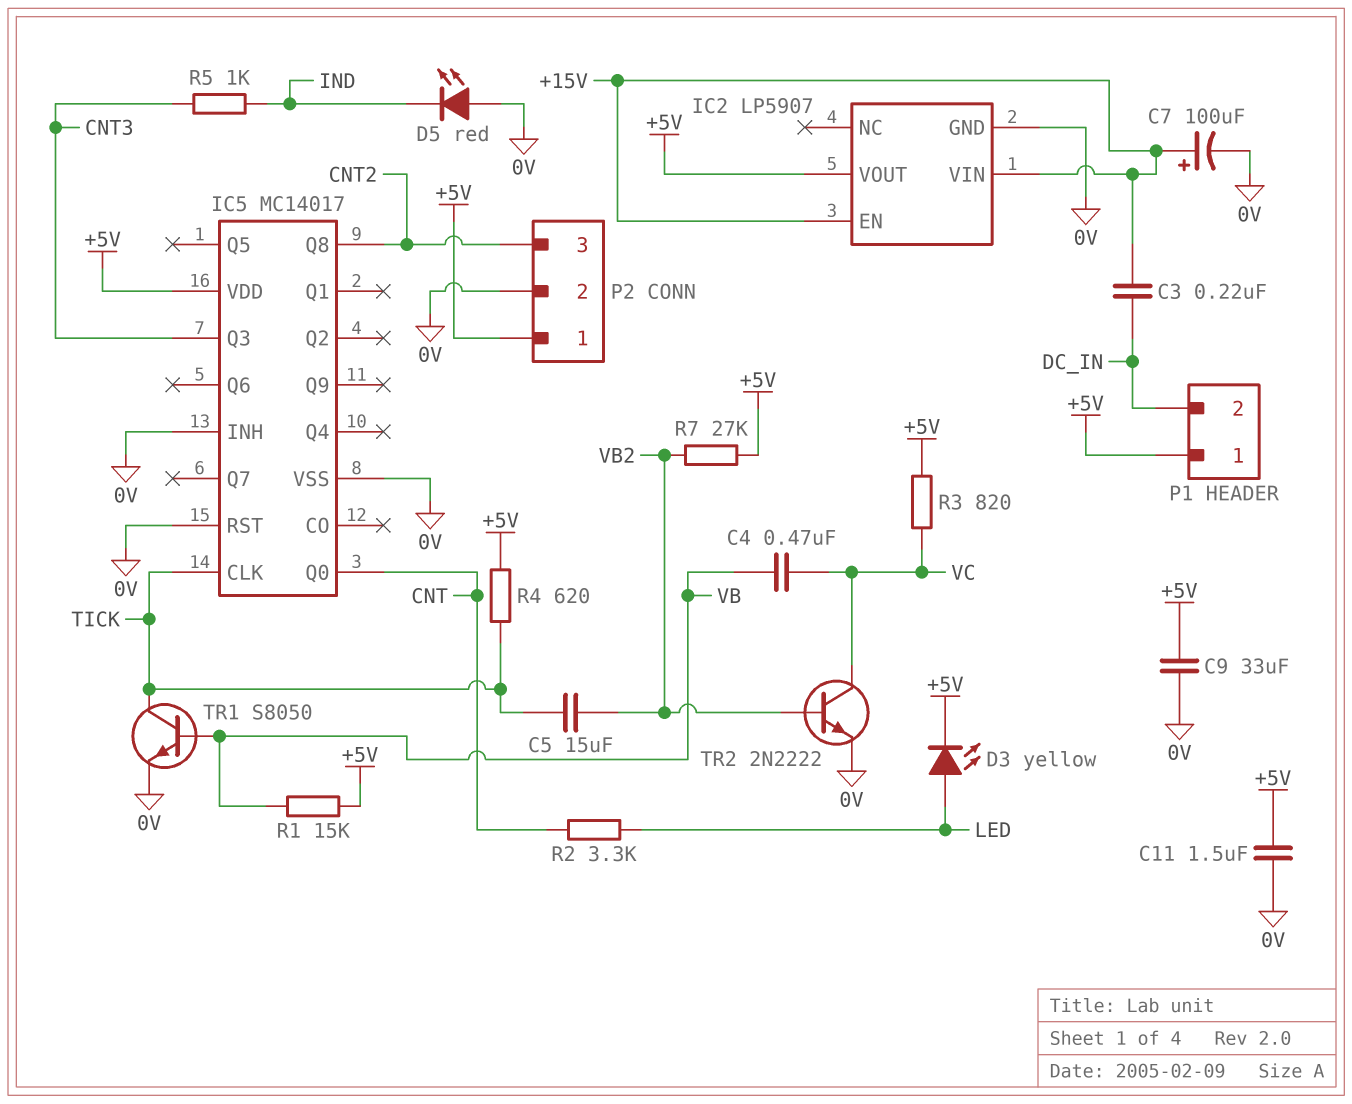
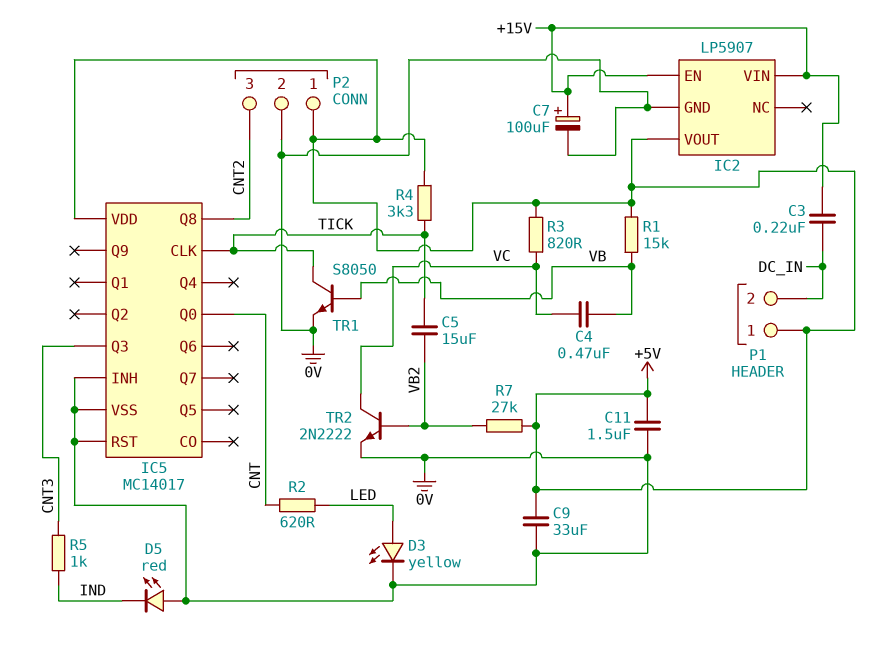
D3: LED yellow (A LED, K +5V) -> LED yellow (A LED, K 0V)
R2: 3.3k (CNT, LED) -> 620 (CNT, LED)
R4: 620 (+5V, TICK) -> 3.3k (+5V, TICK)

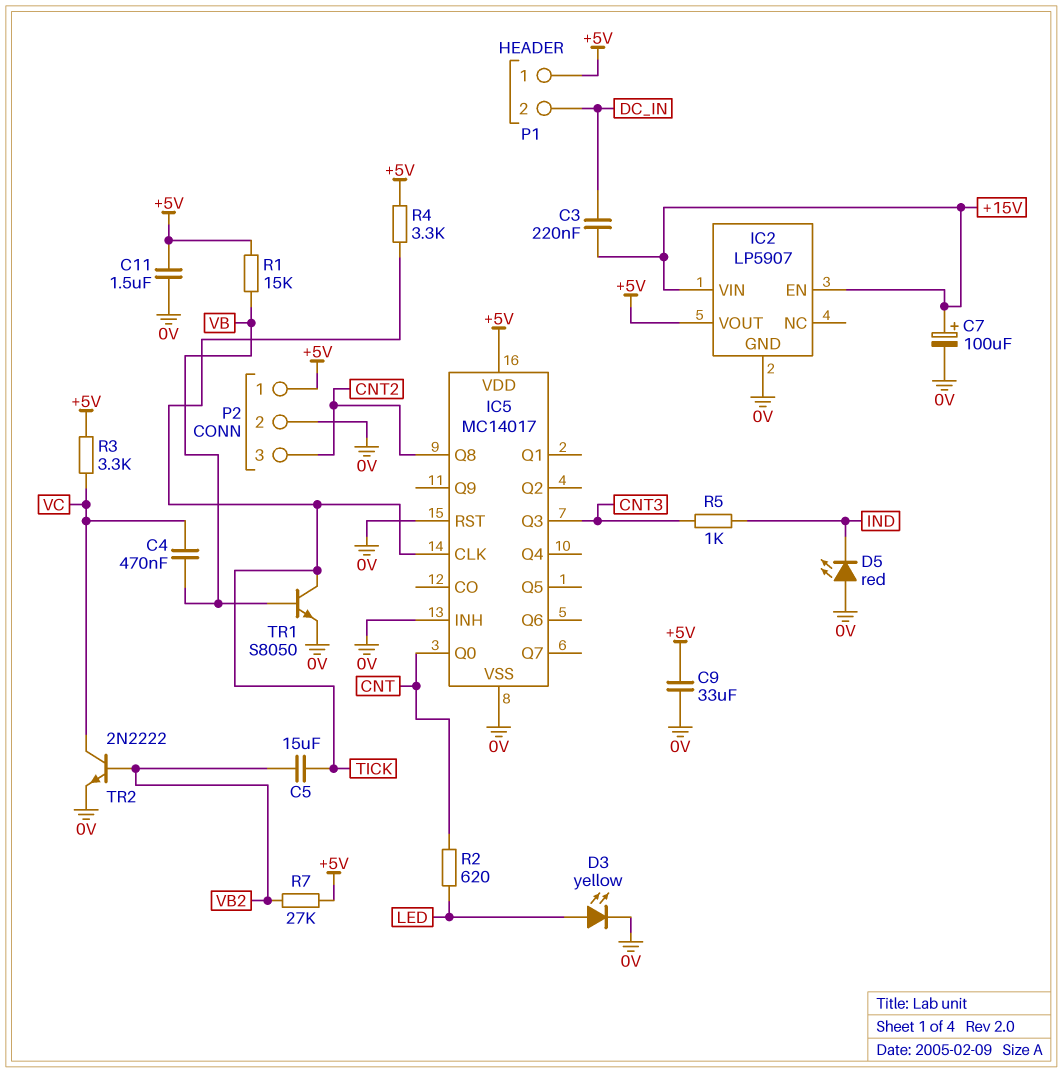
R3: 820 (+5V, VC) -> 3.3k (+5V, VC)

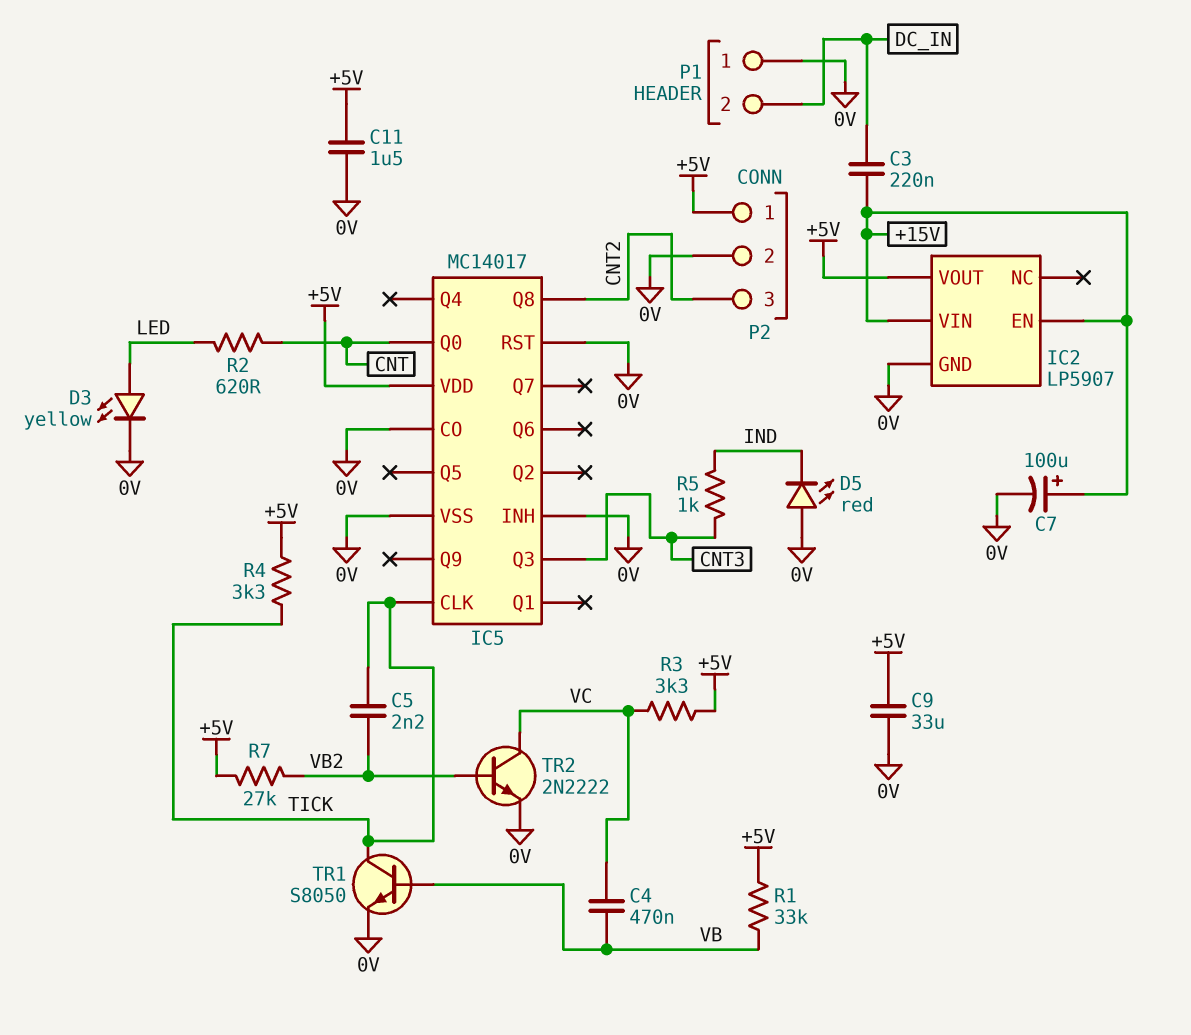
C5: 15uF (TICK, VB2) -> 2.2nF (TICK, VB2)
IC5 pin CO: none -> 0V
P1 pin 1: +5V -> 0V
R1: 15k (+5V, VB) -> 33k (+5V, VB)

